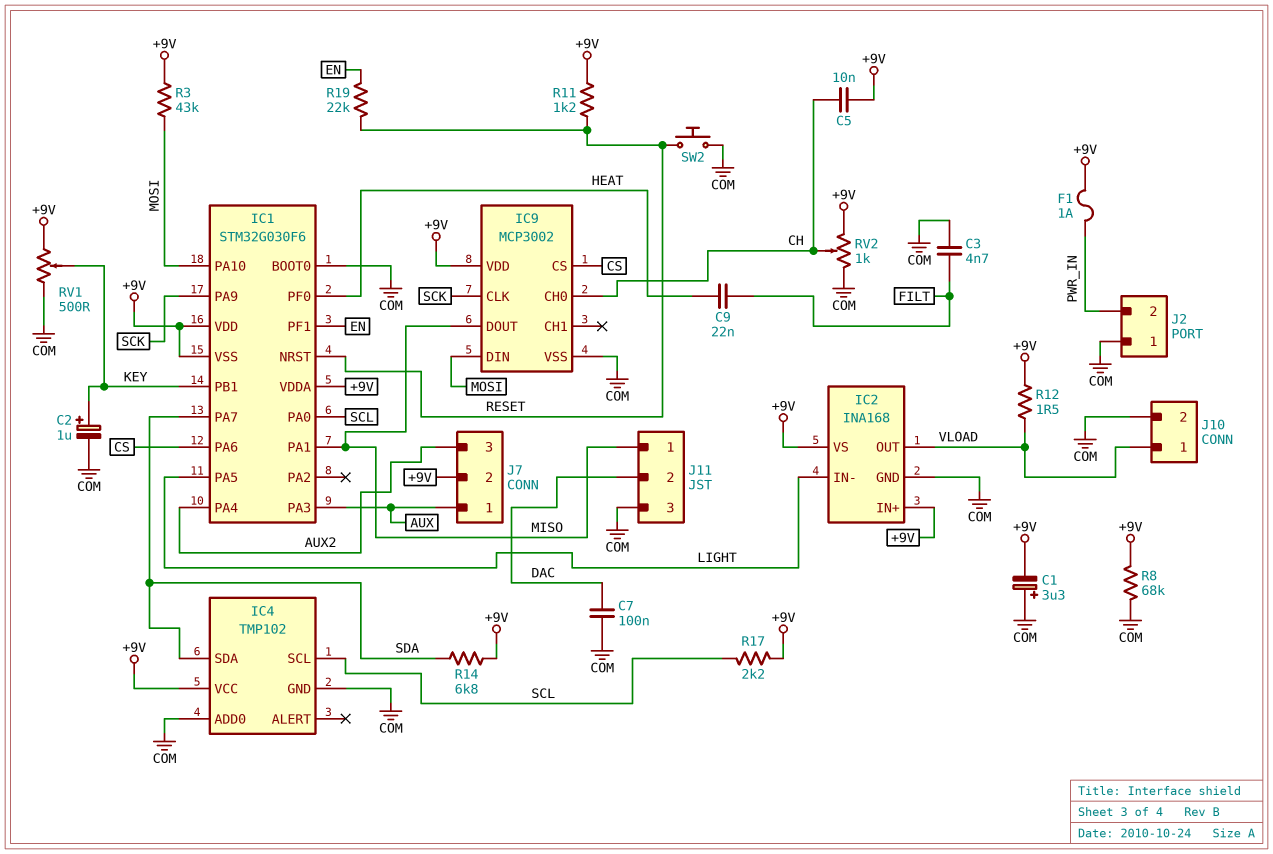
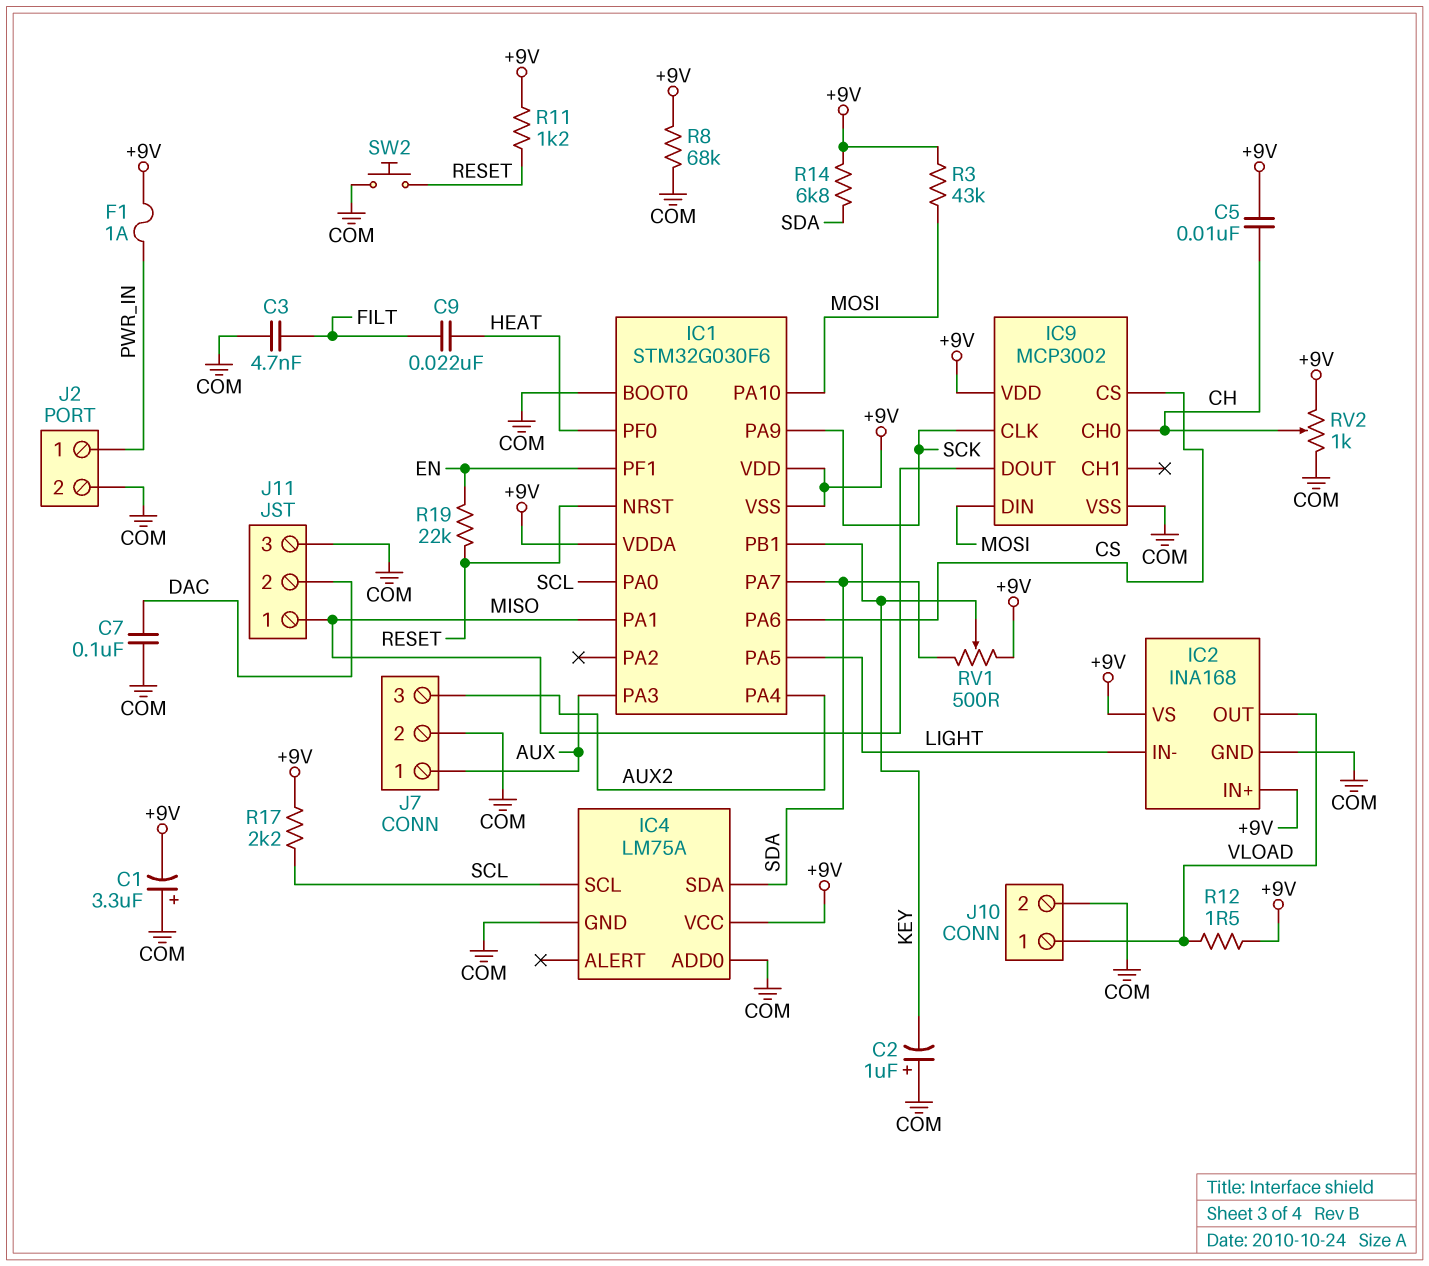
C2: 1uF (plus KEY, minus COM) -> 1uF (plus COM, minus KEY)
IC4: TMP102 -> LM75A
J2 pin 1: COM -> PWR_IN
J2 pin 2: PWR_IN -> COM
J7 pin 2: +9V -> COM
RV1: 500 (+9V, COM, wiper KEY) -> 500 (+9V, SDA, wiper KEY)

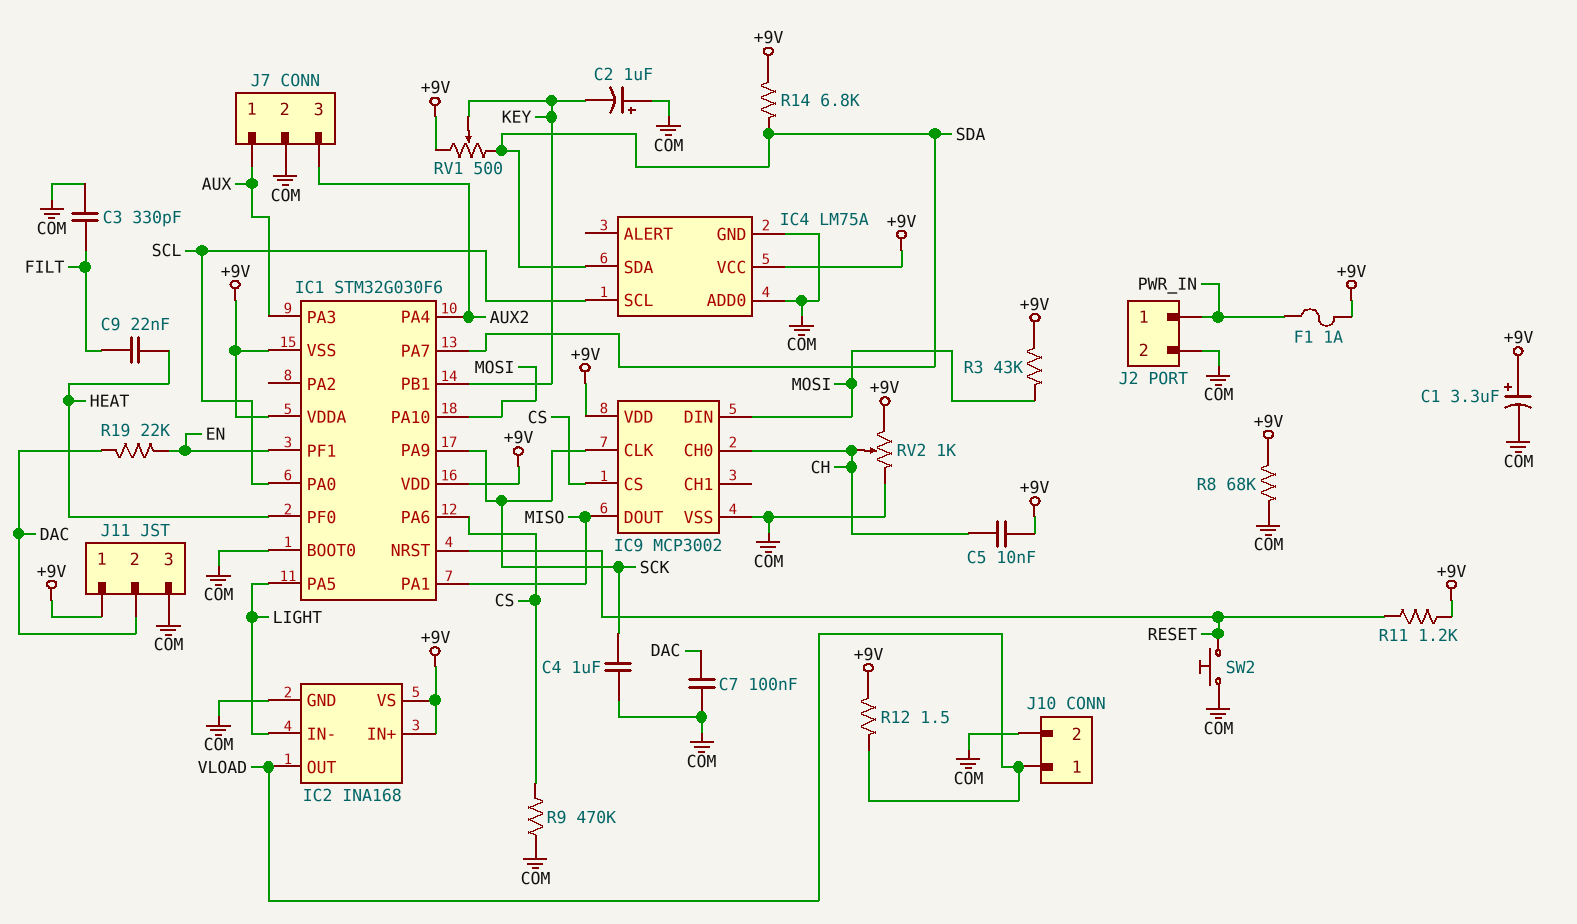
C1: 3.3uF (plus COM, minus +9V) -> 3.3uF (plus +9V, minus COM)
C3: 4.7nF (COM, FILT) -> 330pF (COM, FILT)
C4: none -> 1uF (COM, SCK)
J11 pin 1: MISO -> +9V
R9: none -> 470k (COM, CS)
R17: 2.2k (+9V, SCL) -> none
R19: 22k (EN, RESET) -> 22k (DAC, EN)

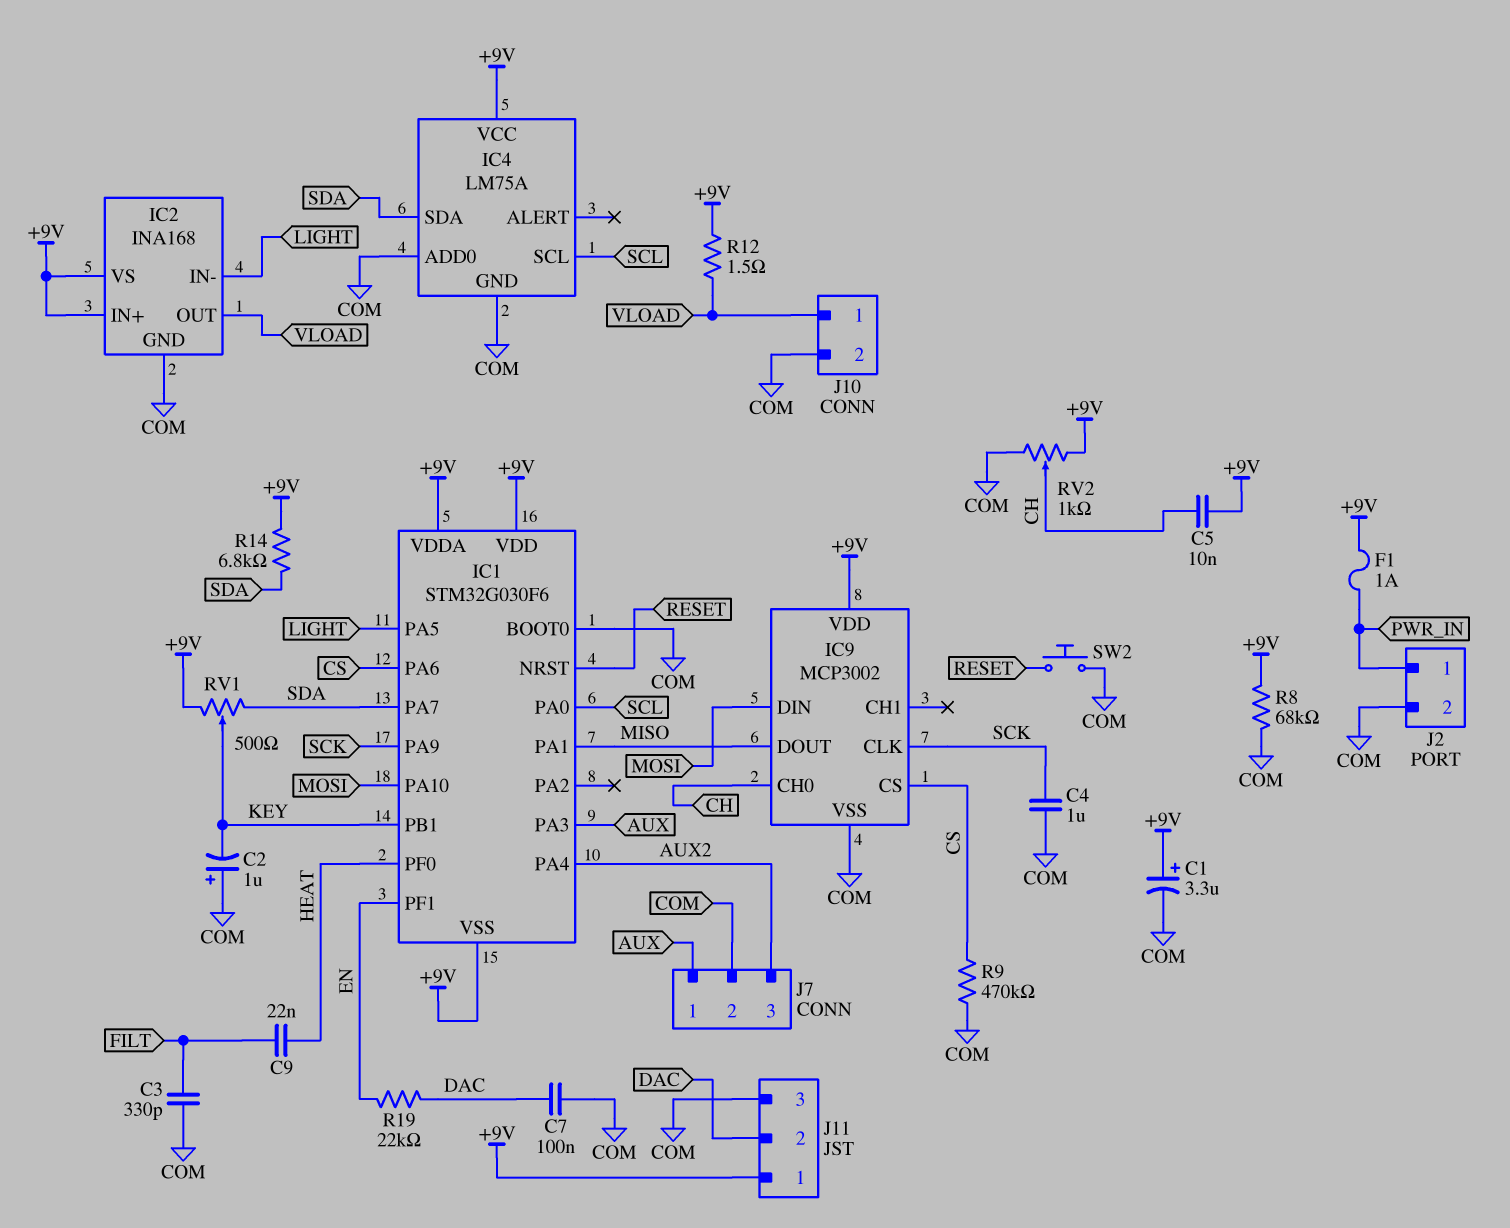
R3: 43k (+9V, MOSI) -> none
R11: 1.2k (+9V, RESET) -> none

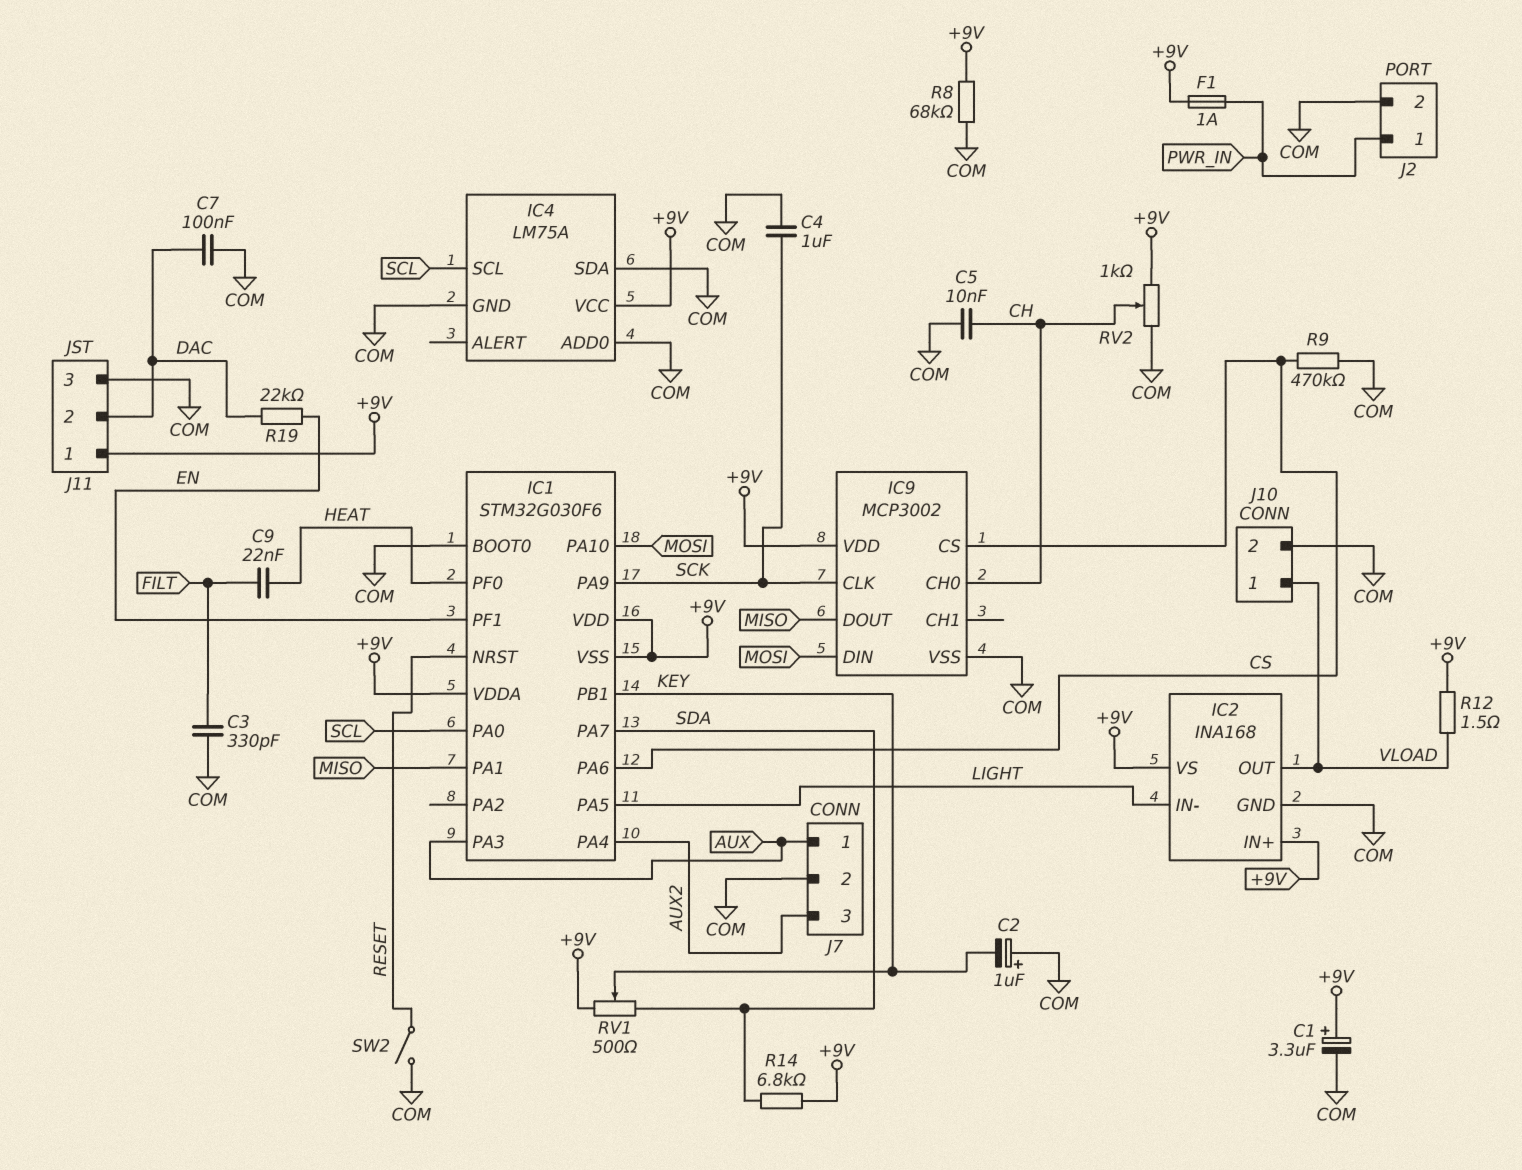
C5: 10nF (+9V, CH) -> 10nF (CH, COM)
IC4 pin SDA: SDA -> COM
SW2: button (COM, RESET) -> switch (COM, RESET)

